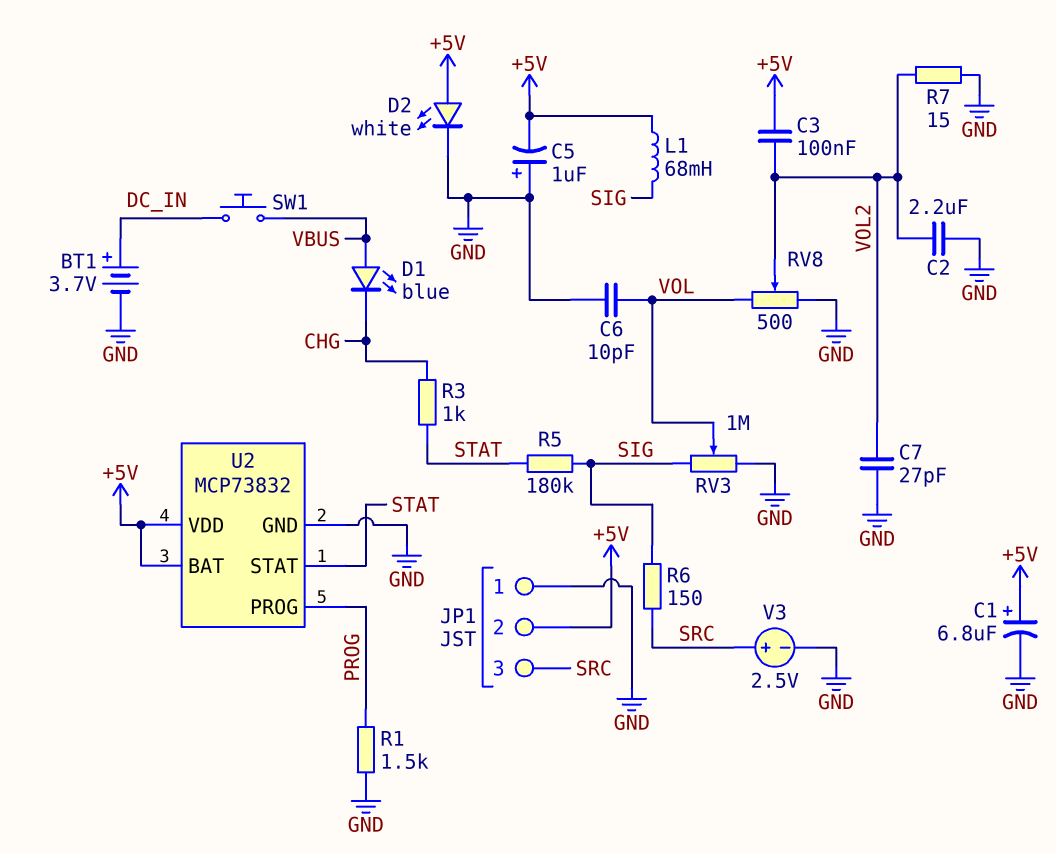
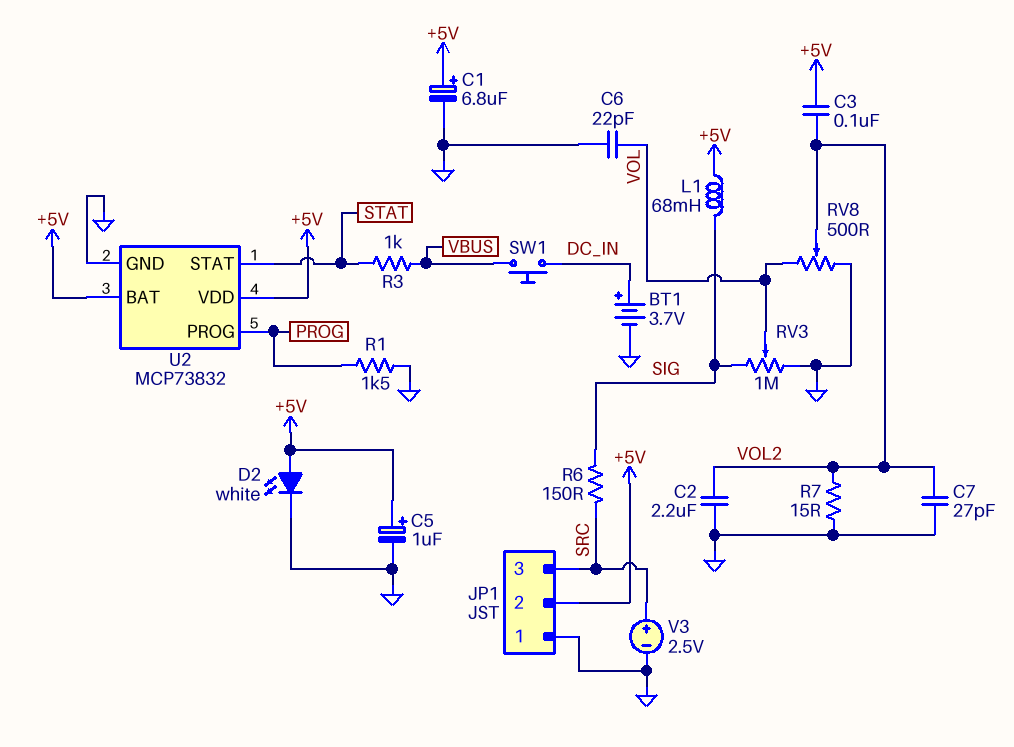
C5: 1uF (plus GND, minus +5V) -> 1uF (plus +5V, minus GND)
C6: 10pF (GND, VOL) -> 22pF (GND, VOL)
D1: LED blue (A VBUS, K CHG) -> none
R3: 1k (CHG, STAT) -> 1k (STAT, VBUS)
R5: 180k (SIG, STAT) -> none

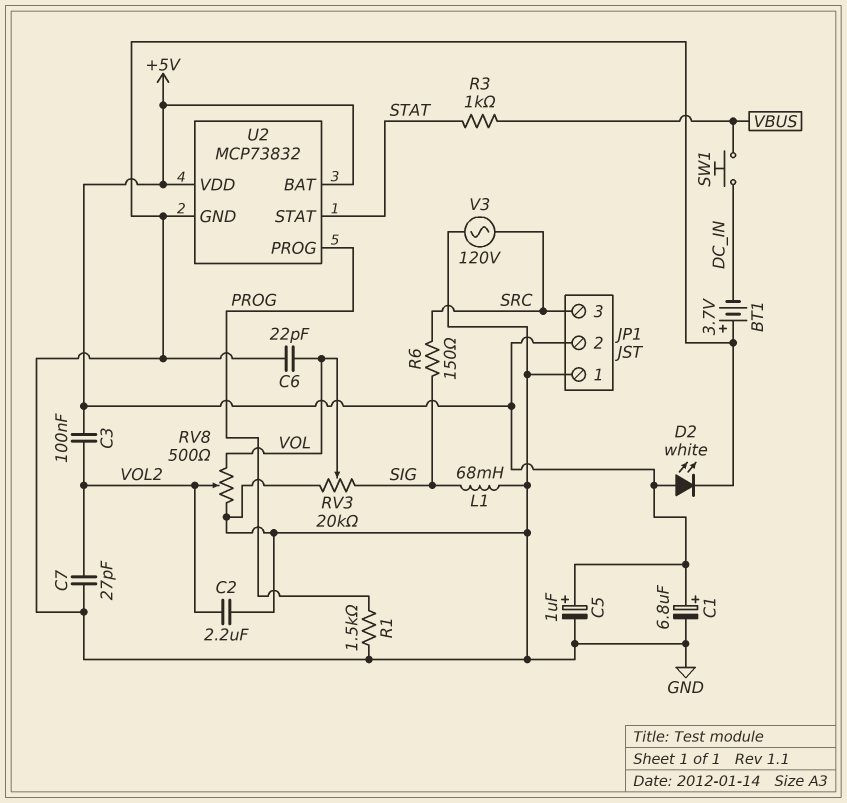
BT1: 3.7V (plus DC_IN, minus GND) -> 3.7V (plus GND, minus DC_IN)
L1: 68mH (+5V, SIG) -> 68mH (GND, SIG)
R7: 15 (GND, VOL2) -> none
RV3: 1M (GND, SIG, wiper VOL) -> 20k (GND, SIG, wiper VOL)
V3: 2.5V (plus SRC, minus GND) -> AC 120V (GND, SRC)

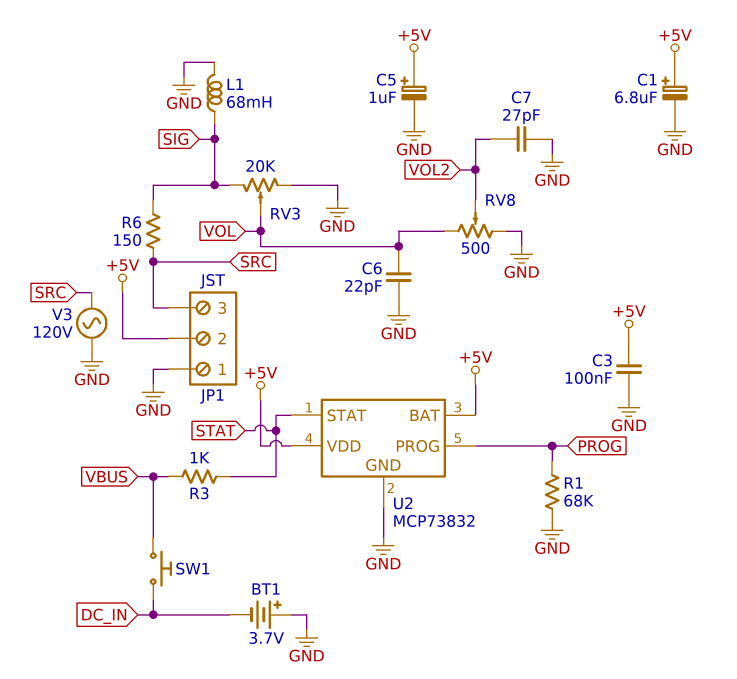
C2: 2.2uF (GND, VOL2) -> none
C3: 100nF (+5V, VOL2) -> 100nF (+5V, GND)
D2: LED white (A +5V, K GND) -> none
R1: 1.5k (GND, PROG) -> 68k (GND, PROG)

